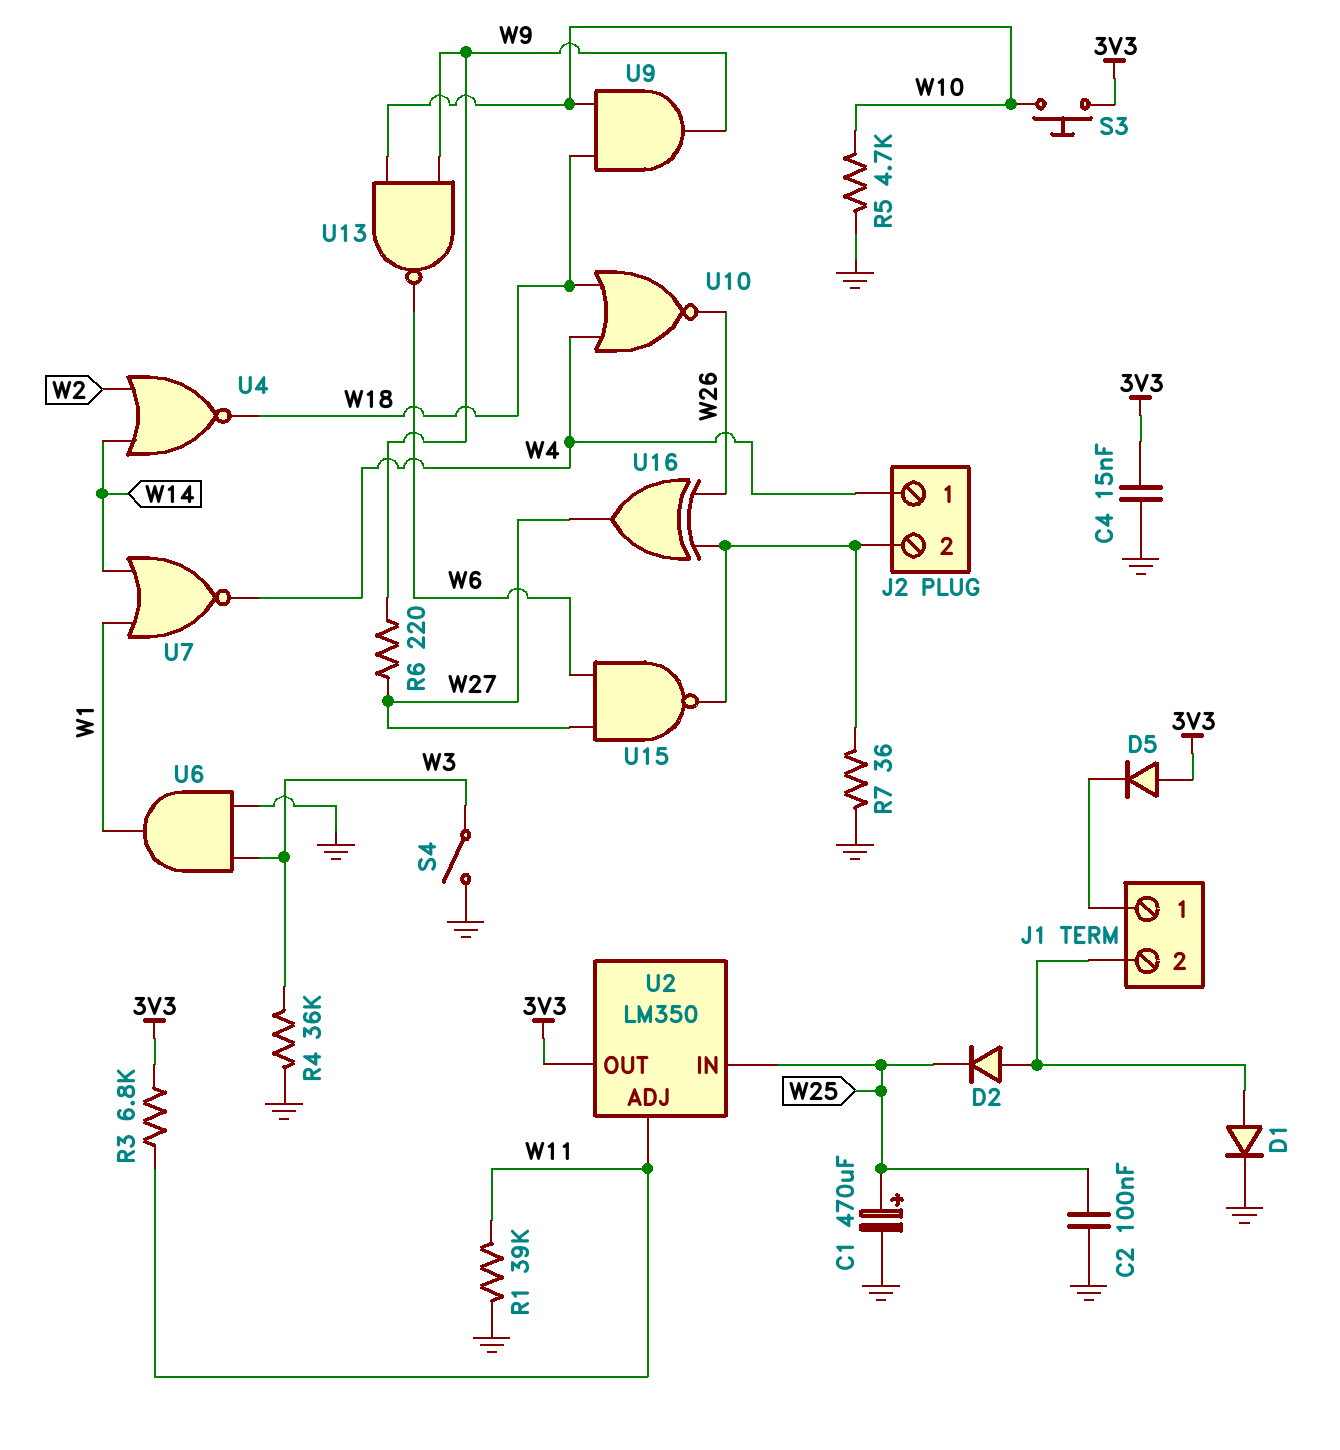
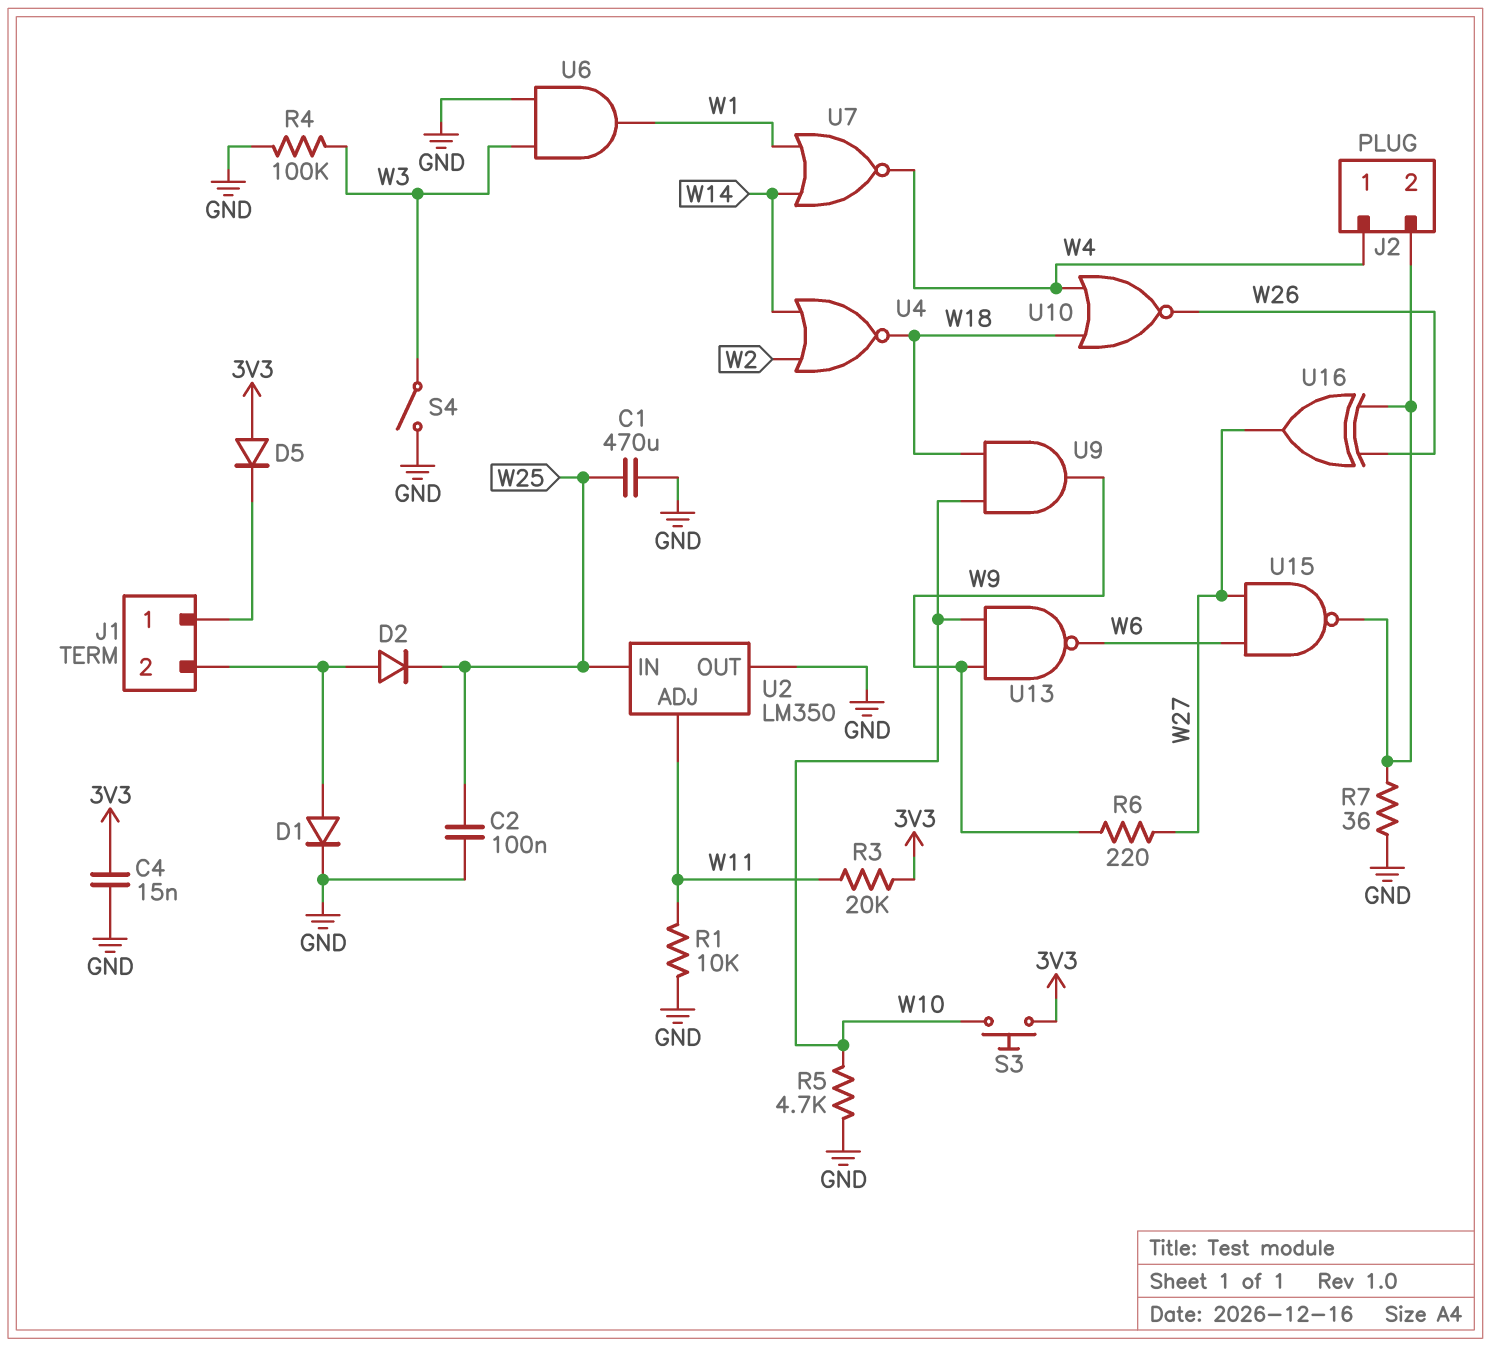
C1: 470uF (plus W25, minus GND) -> 470uF (GND, W25)
R1: 39k (GND, W11) -> 10k (GND, W11)
R3: 6.8k (3V3, W11) -> 20k (3V3, W11)
R4: 36k (GND, W3) -> 100k (GND, W3)
U2 pin OUT: 3V3 -> GND

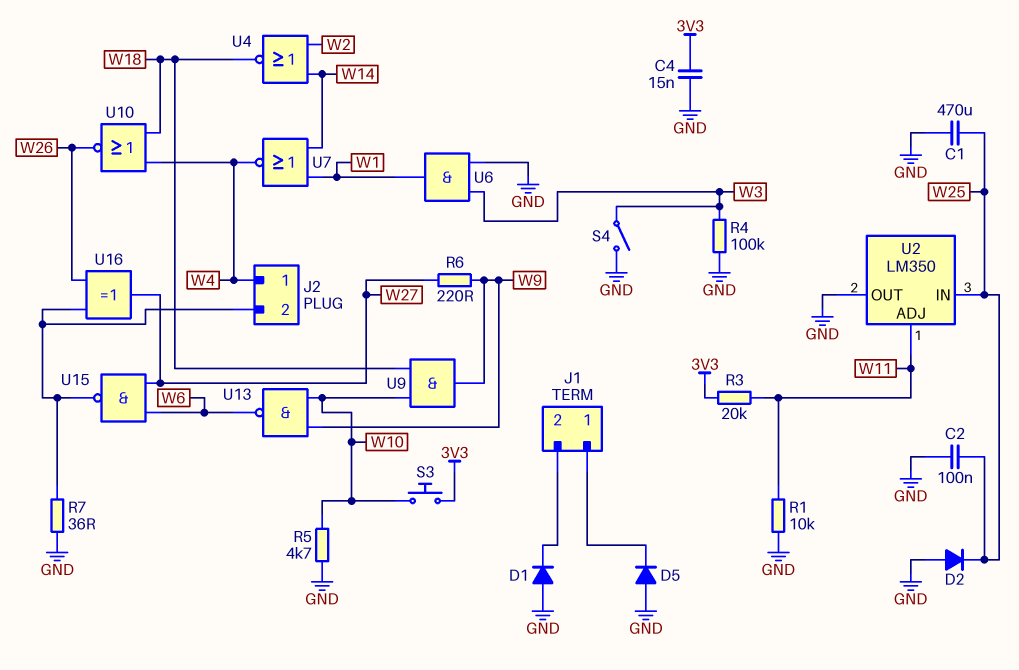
D1: diode (A J1/2, K GND) -> diode (A GND, K J1/2)
D2: diode (A J1/2, K W25) -> diode (A GND, K W25)
D5: diode (A 3V3, K J1/1) -> diode (A GND, K J1/1)

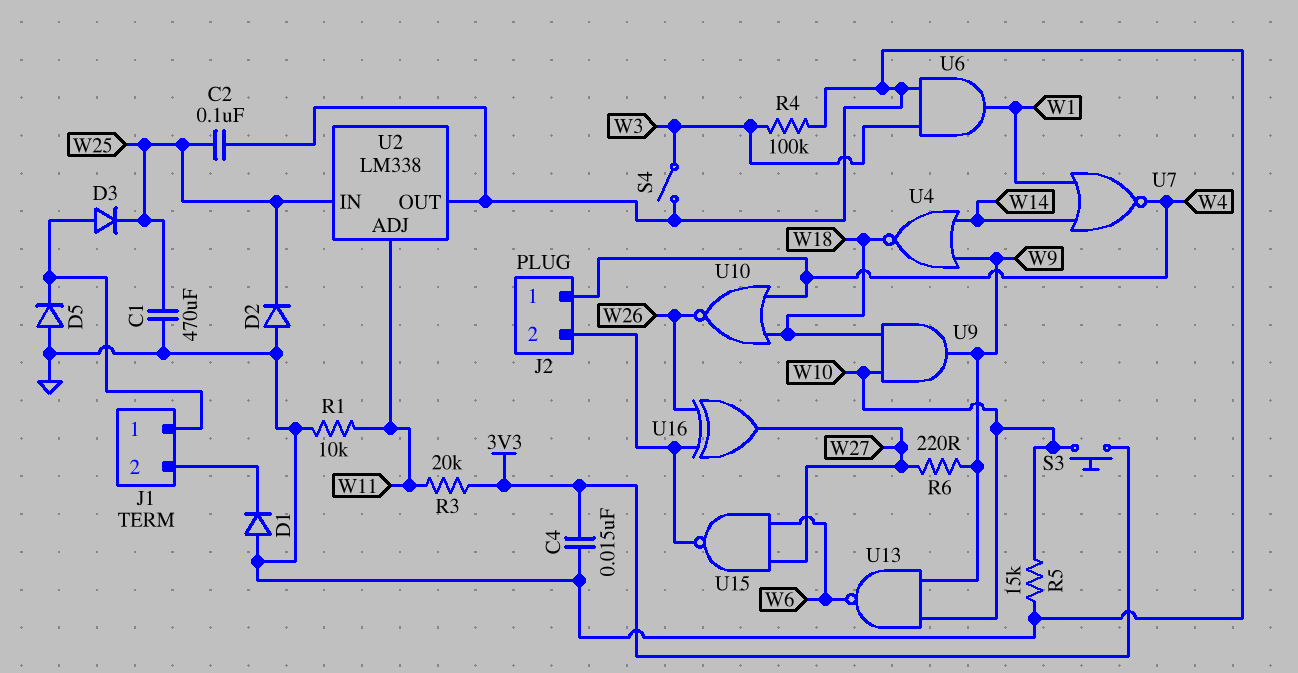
D3: none -> diode (A J1/1, K W25)
R5: 4.7k (GND, W10) -> 15k (GND, W10)
R7: 36 (GND, J2/2) -> none
U2: LM350 -> LM338
U4: NOR (in W2, in W14, out W18) -> NOR (in W9, in W14, out W18)

